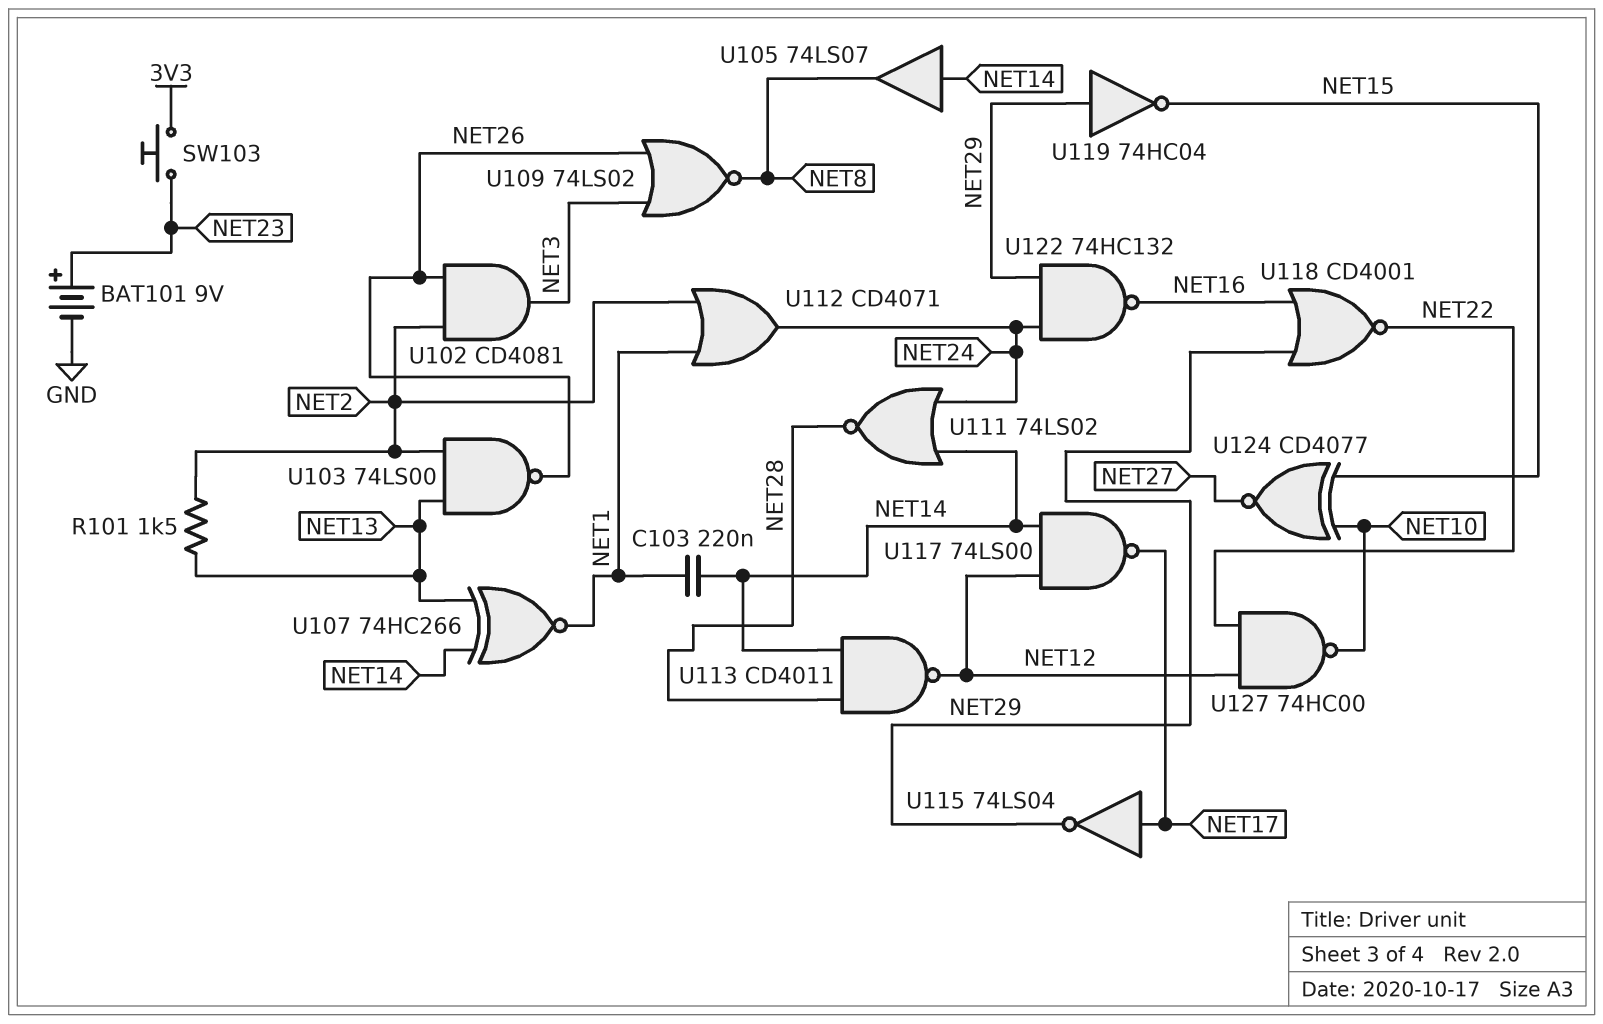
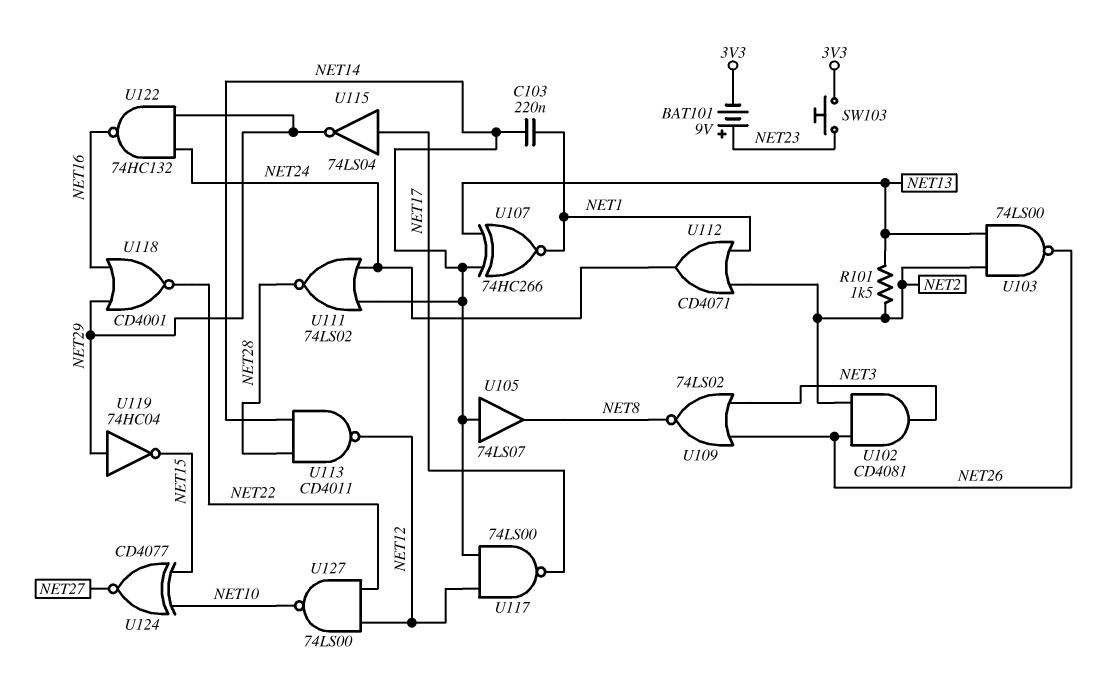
BAT101: 9V (plus NET23, minus GND) -> 9V (plus NET23, minus 3V3)
U127: NAND 74HC00 (in NET12, in NET22, out NET10) -> NAND 74LS00 (in NET12, in NET22, out NET10)

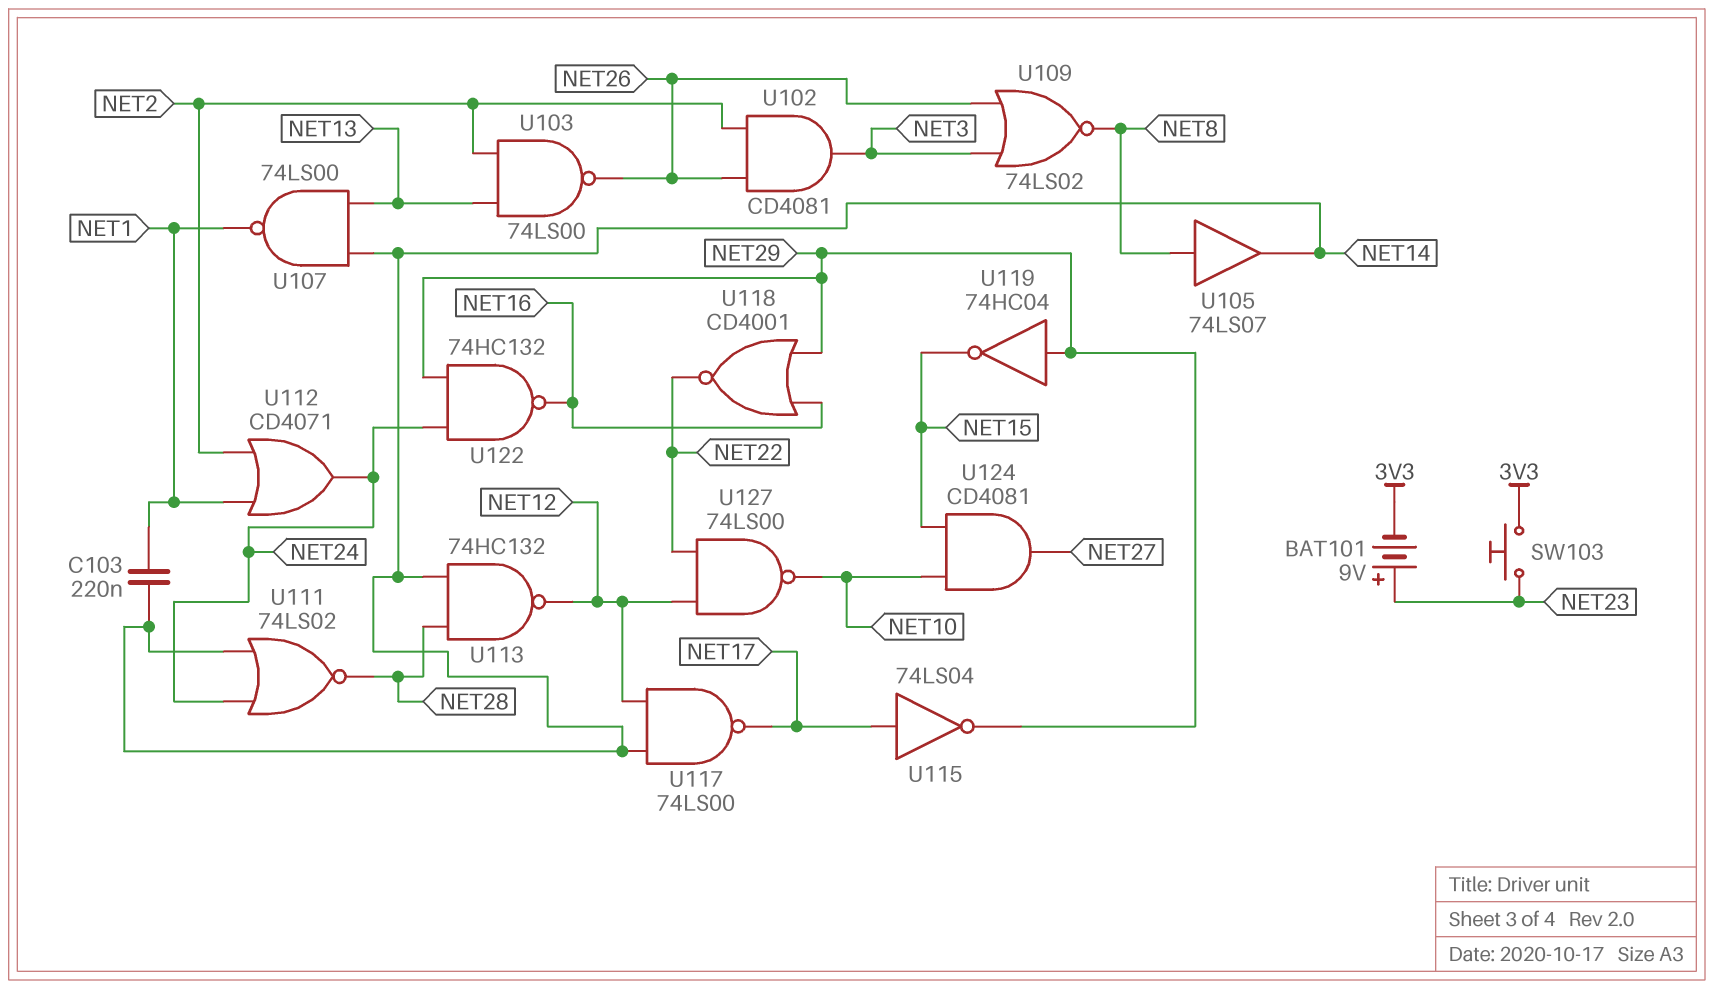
R101: 1.5k (NET2, NET13) -> none
U105: buffer 74LS07 (in NET14, out NET8) -> buffer 74LS07 (in NET8, out NET14)
U107: XNOR 74HC266 (in NET13, in NET14, out NET1) -> NAND 74LS00 (in NET13, in NET14, out NET1)
U113: NAND CD4011 (in NET14, in NET28, out NET12) -> NAND 74HC132 (in NET14, in NET28, out NET12)
U124: XNOR CD4077 (in NET10, in NET15, out NET27) -> AND CD4081 (in NET10, in NET15, out NET27)

